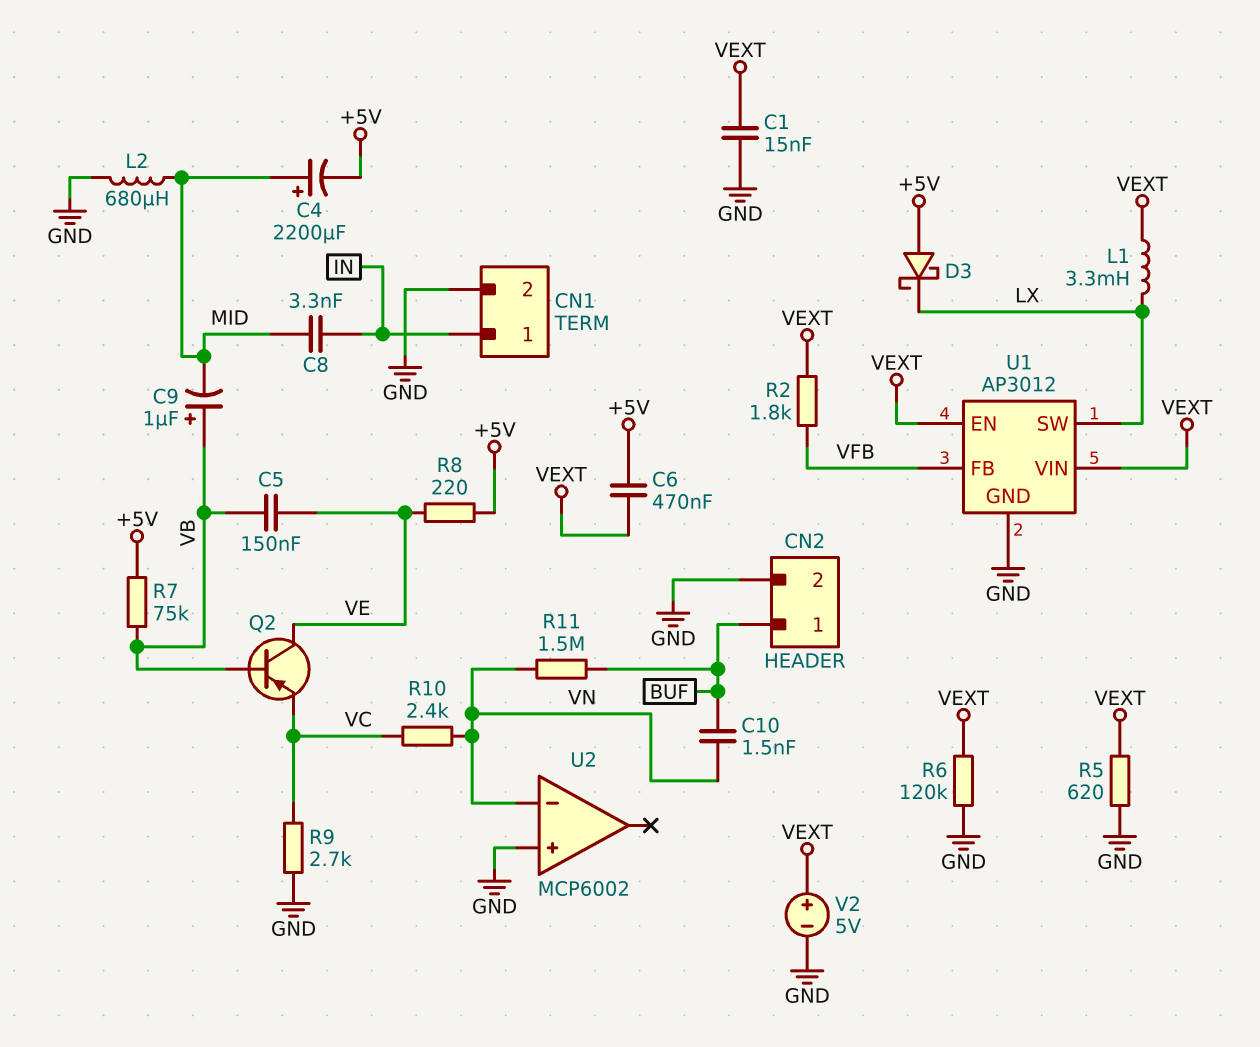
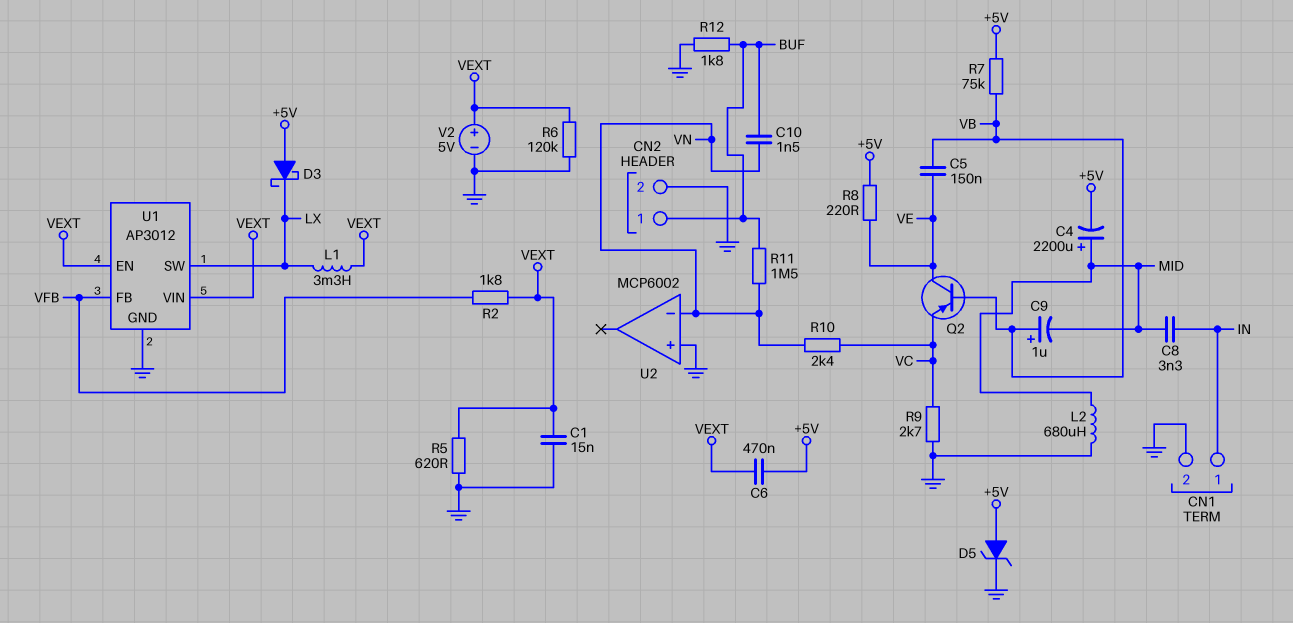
D5: none -> zener (A +5V, K GND)
R12: none -> 1.8k (BUF, GND)

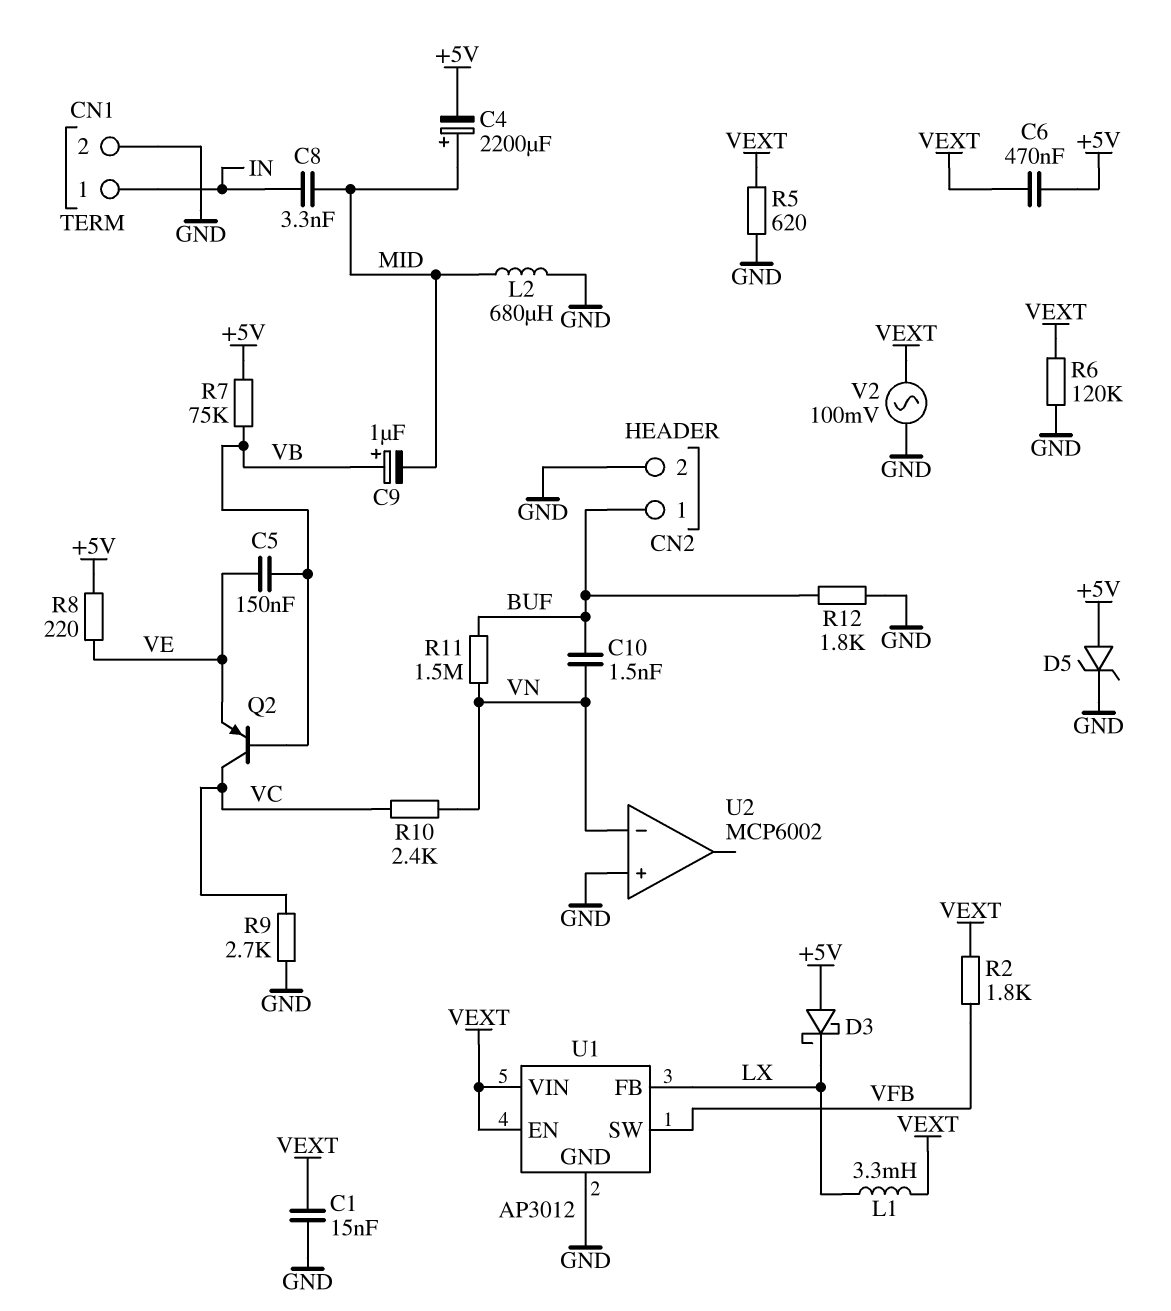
Q2: PNP (B VB, C VE, E VC) -> PNP (B VB, C VC, E VE)
U1 pin FB: VFB -> LX
U1 pin SW: LX -> VFB
V2: 5V (plus VEXT, minus GND) -> AC 100mV (GND, VEXT)

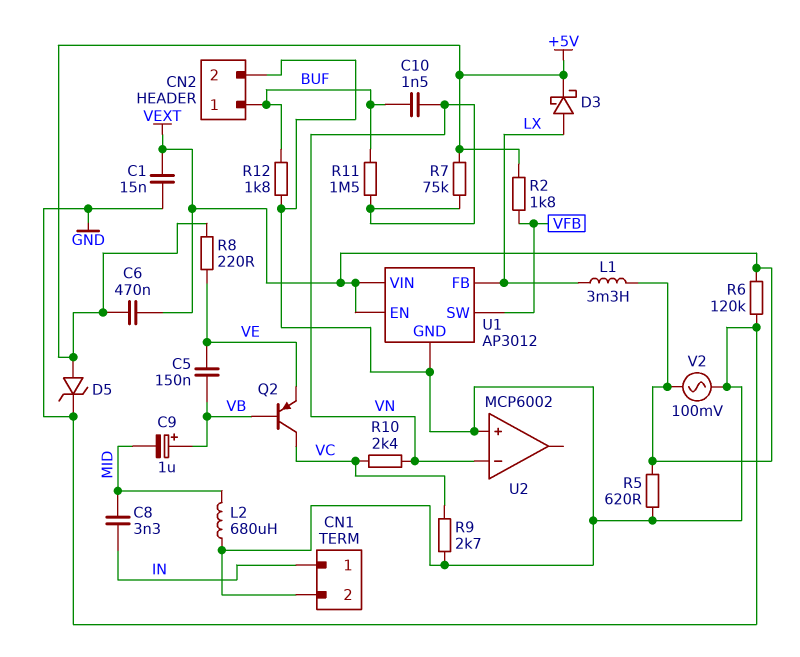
C4: 2200uF (plus MID, minus +5V) -> none
D3: schottky (A +5V, K LX) -> schottky (A LX, K +5V)
R2: 1.8k (VEXT, VFB) -> 1.8k (+5V, VFB)
R7: 75k (+5V, VB) -> 75k (+5V, VN)

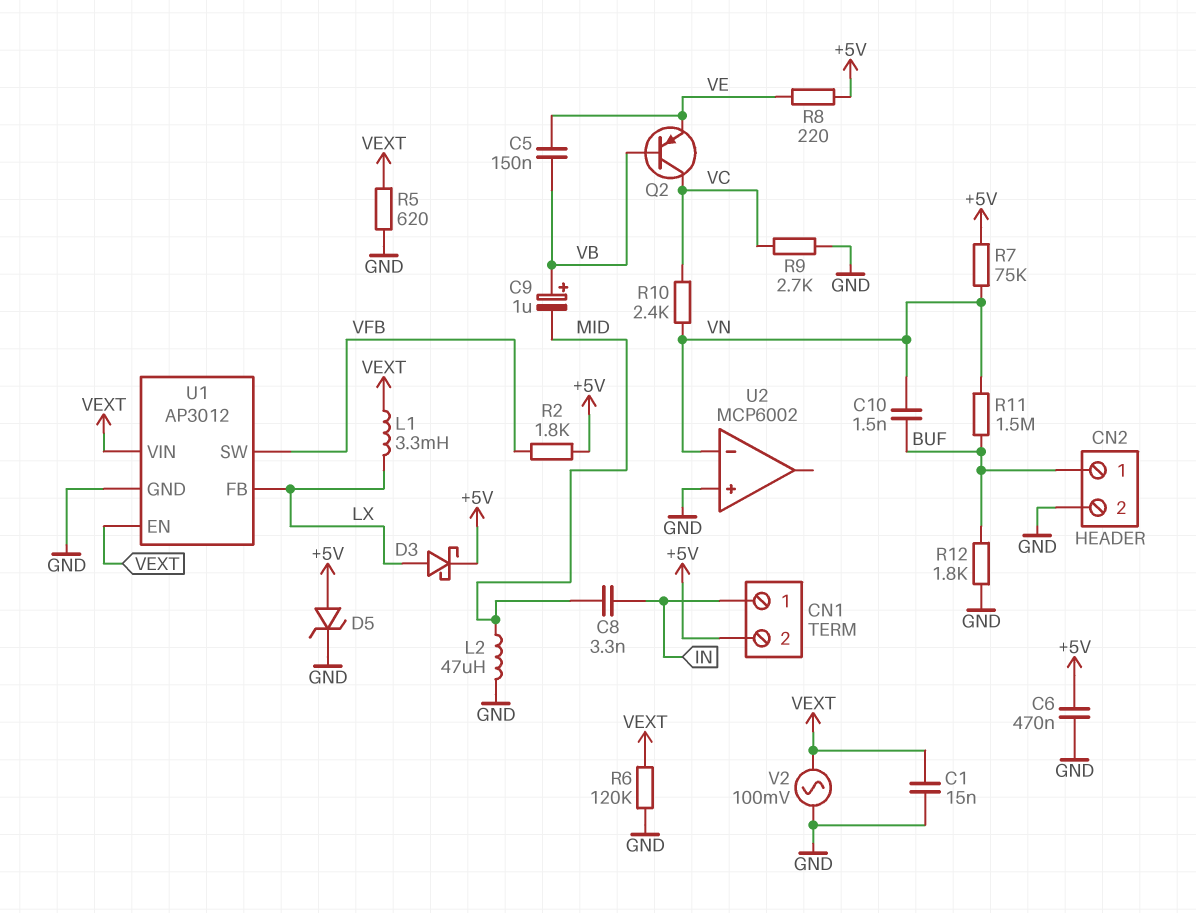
C6: 470nF (+5V, VEXT) -> 470nF (+5V, GND)
CN1 pin 2: GND -> +5V
L2: 680uH (GND, MID) -> 47uH (GND, MID)

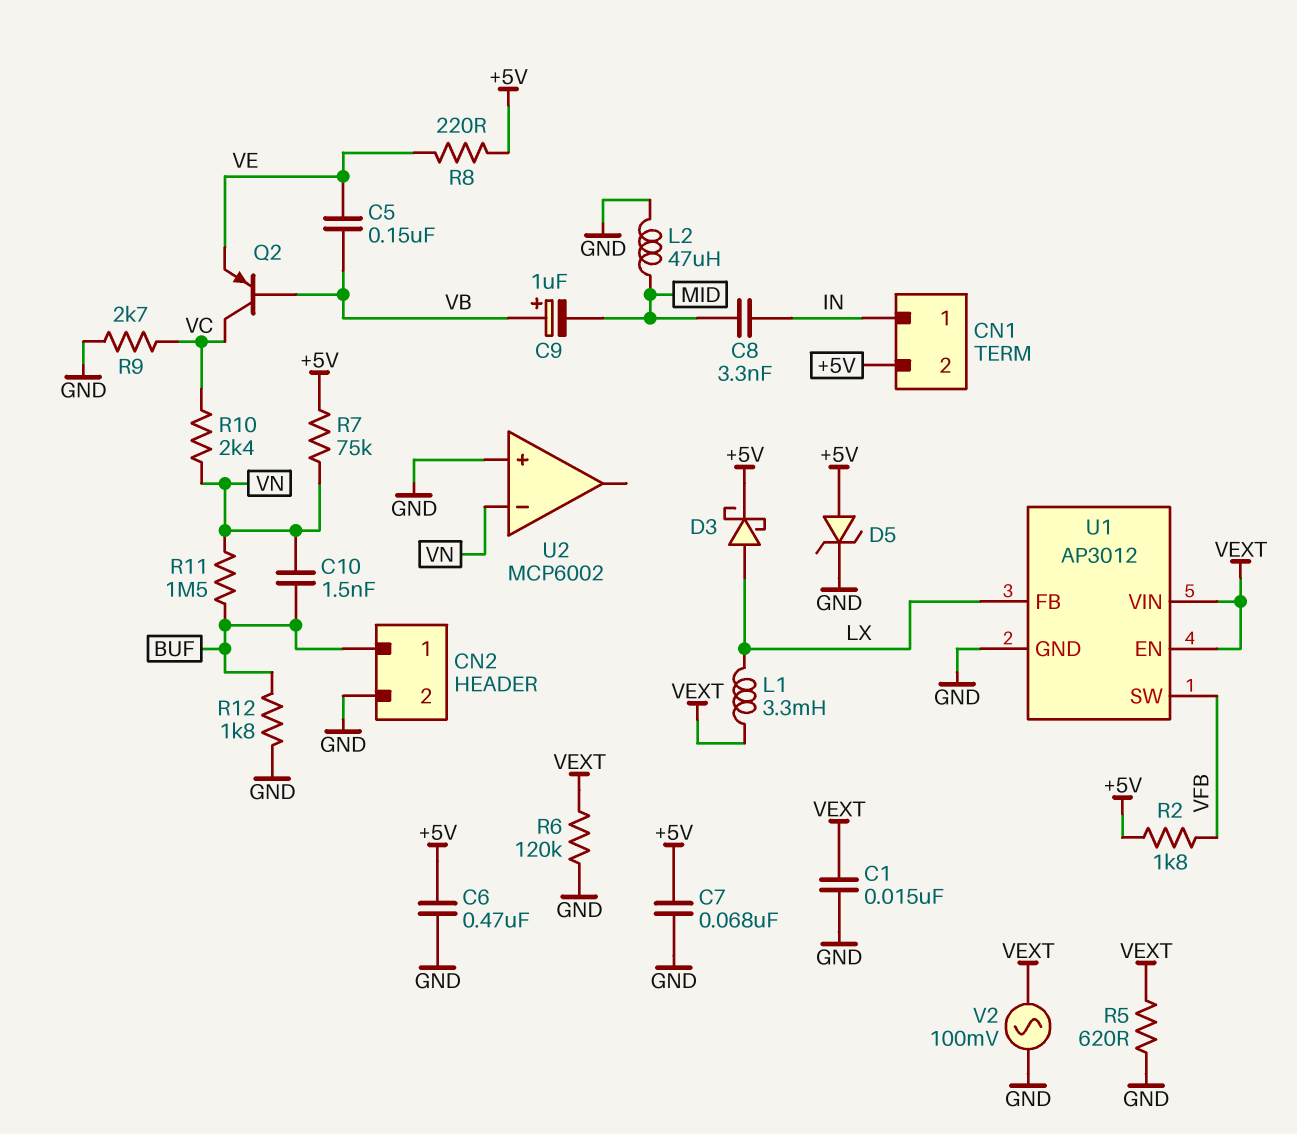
C7: none -> 68nF (+5V, GND)

